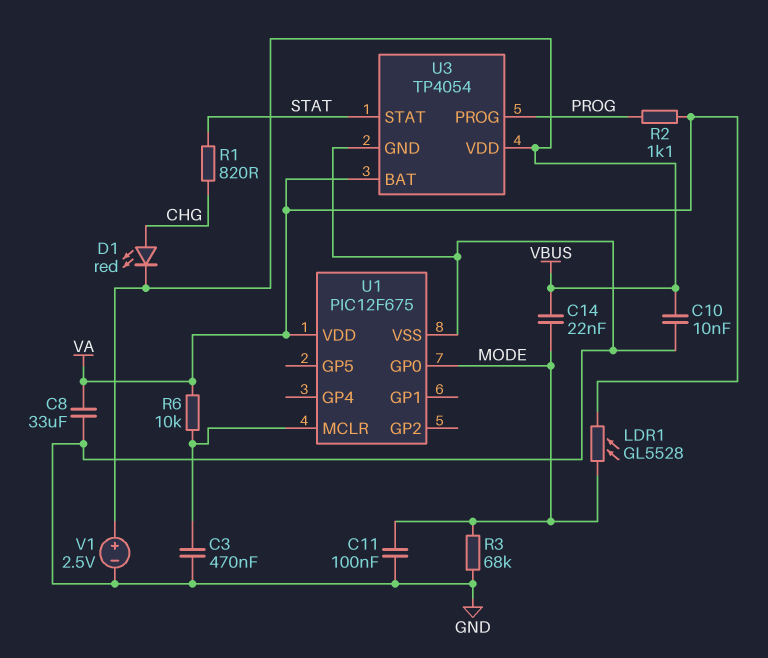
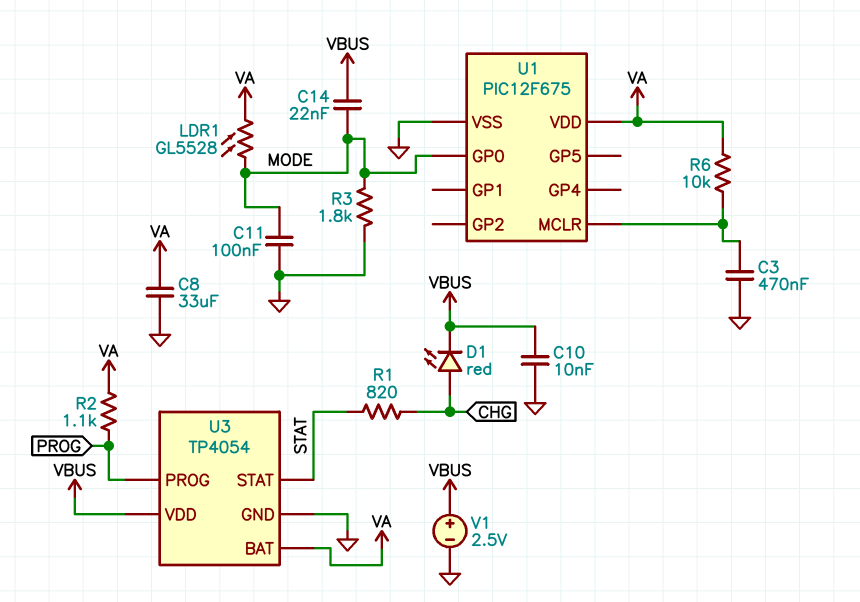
R3: 68k (GND, MODE) -> 1.8k (GND, MODE)

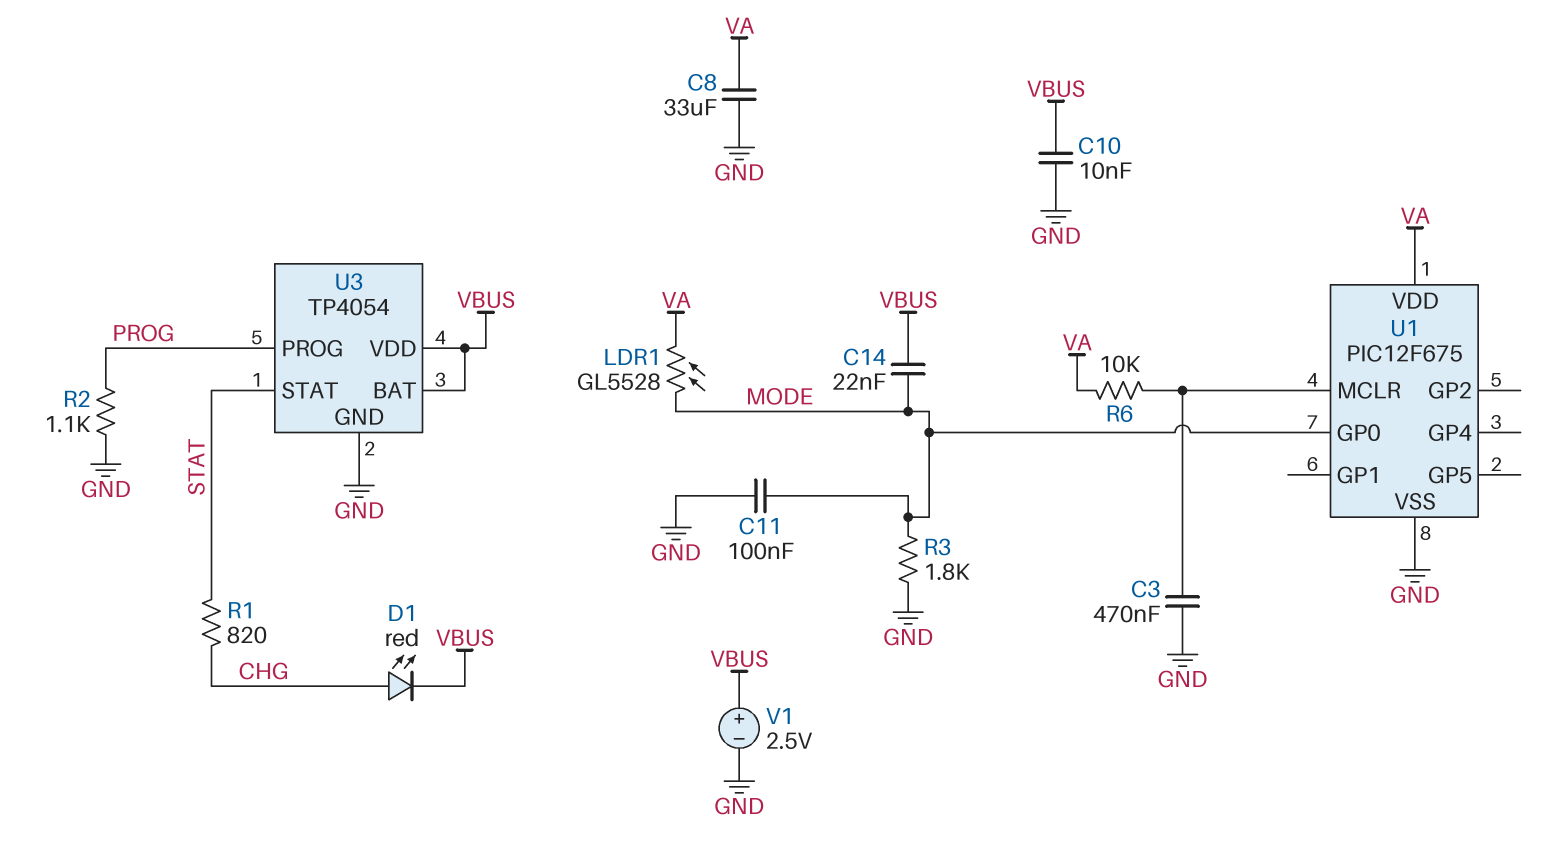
R2: 1.1k (PROG, VA) -> 1.1k (GND, PROG)
U3 pin BAT: VA -> VBUS

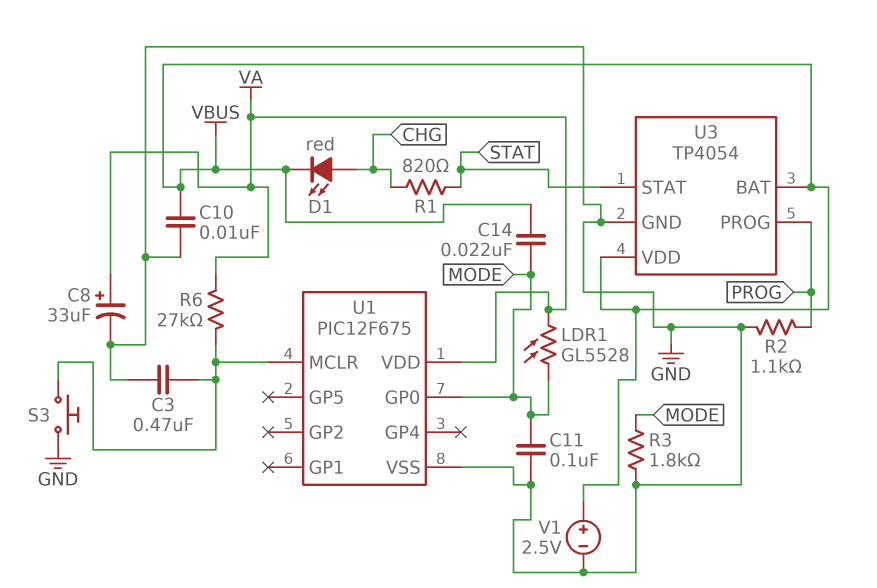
C8: 33uF (GND, VA) -> 33uF (plus VA, minus GND)
R6: 10k (U1/MCLR, VA) -> 27k (U1/MCLR, VA)
S3: none -> button (GND, U1/MCLR)

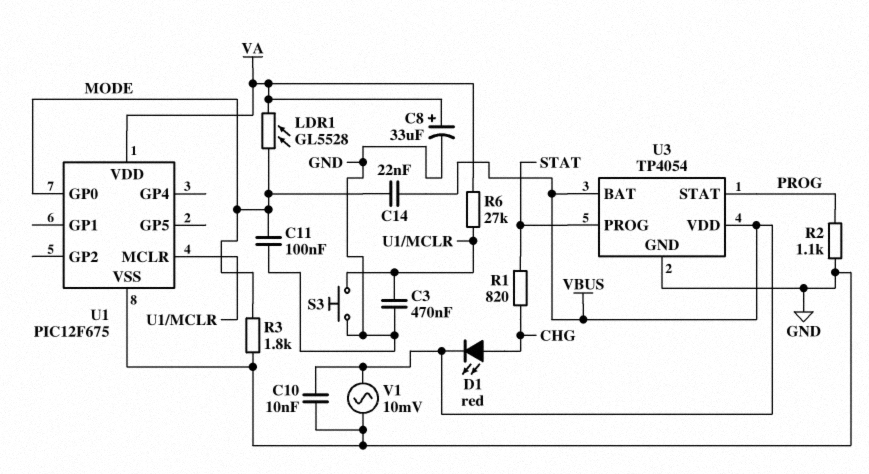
U3 pin PROG: PROG -> STAT
U3 pin STAT: STAT -> PROG
V1: 2.5V (plus VBUS, minus GND) -> AC 10mV (GND, VBUS)

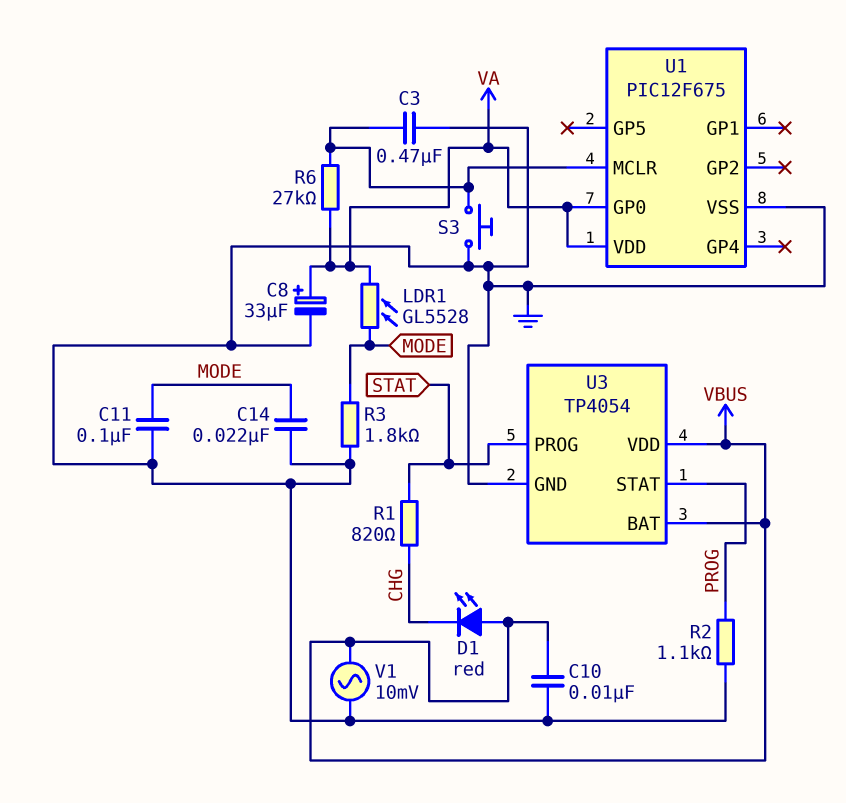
C14: 22nF (MODE, VBUS) -> 22nF (GND, MODE)
D1: LED red (A CHG, K VBUS) -> LED red (A VBUS, K CHG)
U1 pin GP0: MODE -> VA

